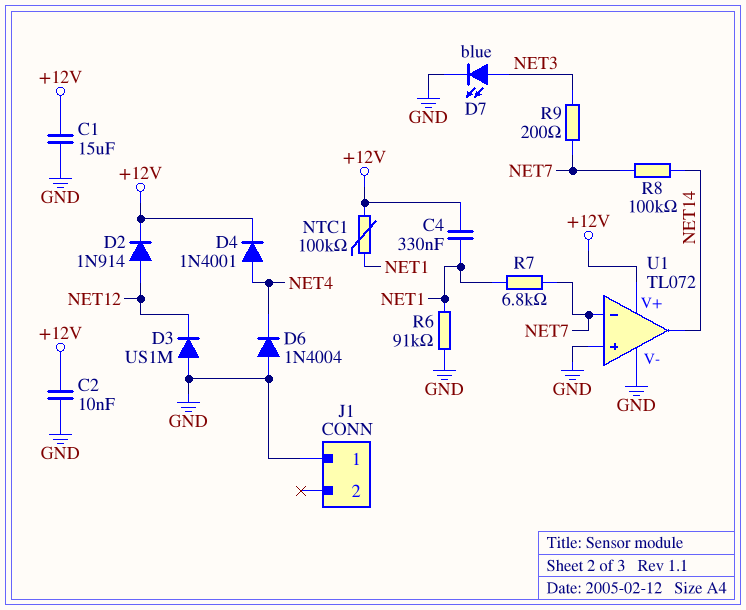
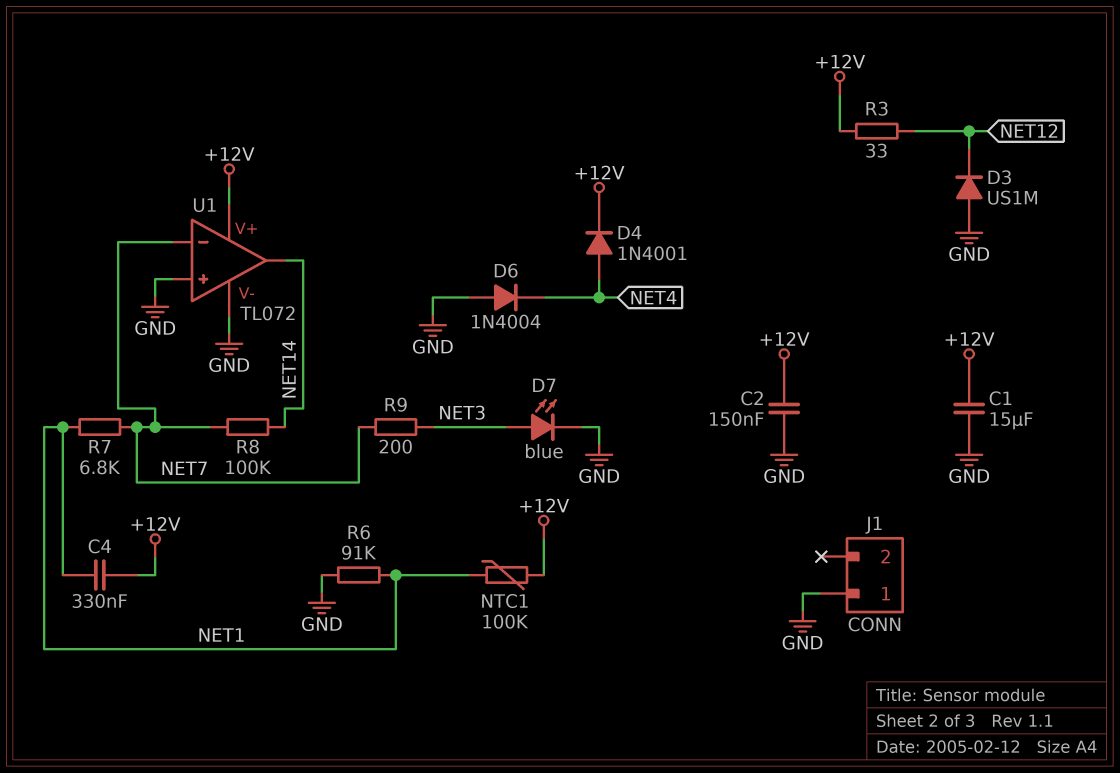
C2: 10nF (+12V, GND) -> 150nF (+12V, GND)
D2: diode 1N914 (A NET12, K +12V) -> none
R3: none -> 33 (+12V, NET12)

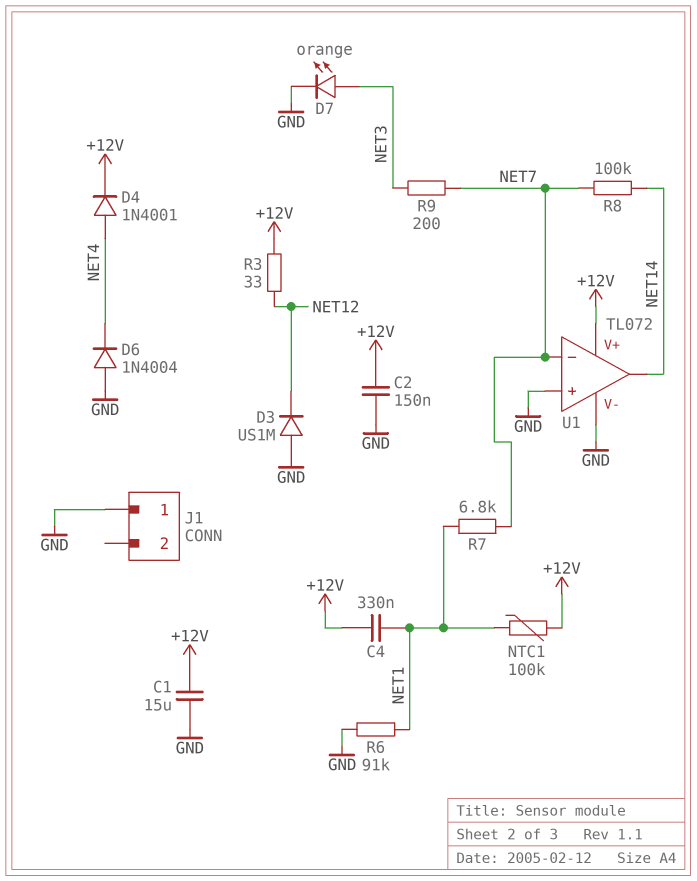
D7: LED blue (A NET3, K GND) -> LED orange (A NET3, K GND)

